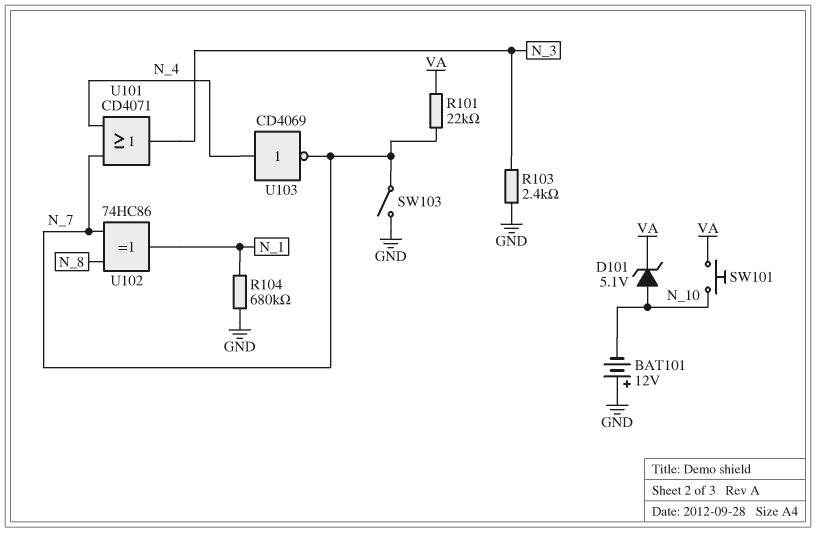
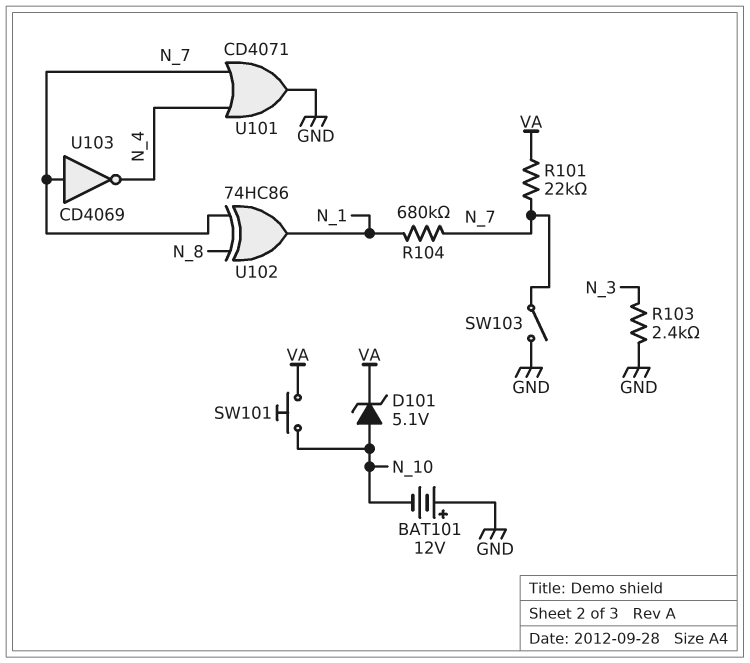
R104: 680k (GND, N_1) -> 680k (N_1, N_7)
U101: OR CD4071 (in N_4, in N_7, out N_3) -> OR CD4071 (in N_4, in N_7, out GND)
U103: NOT CD4069 (in N_4, out N_7) -> NOT CD4069 (in N_7, out N_4)

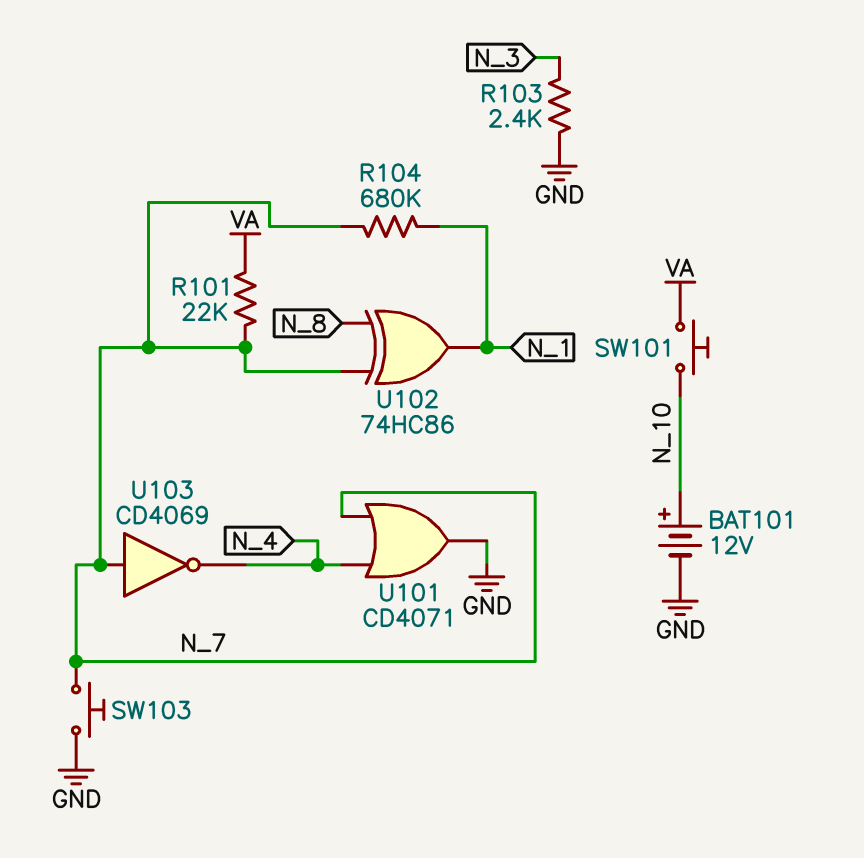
BAT101: 12V (plus GND, minus N_10) -> 12V (plus N_10, minus GND)
D101: zener 5.1V (A N_10, K VA) -> none
SW103: switch (GND, N_7) -> button (GND, N_7)

